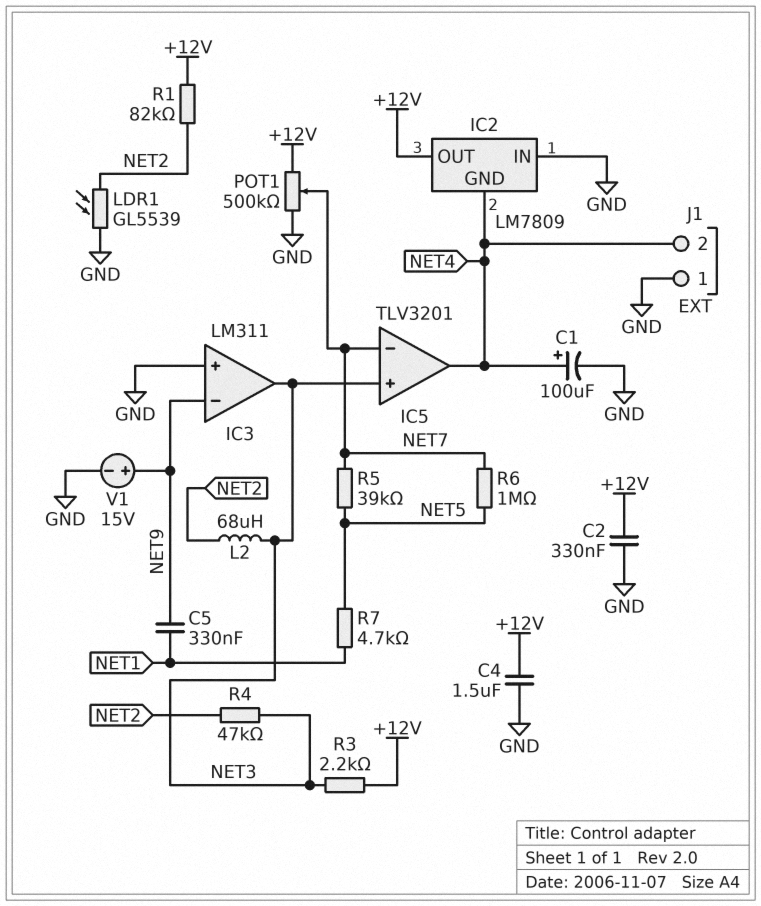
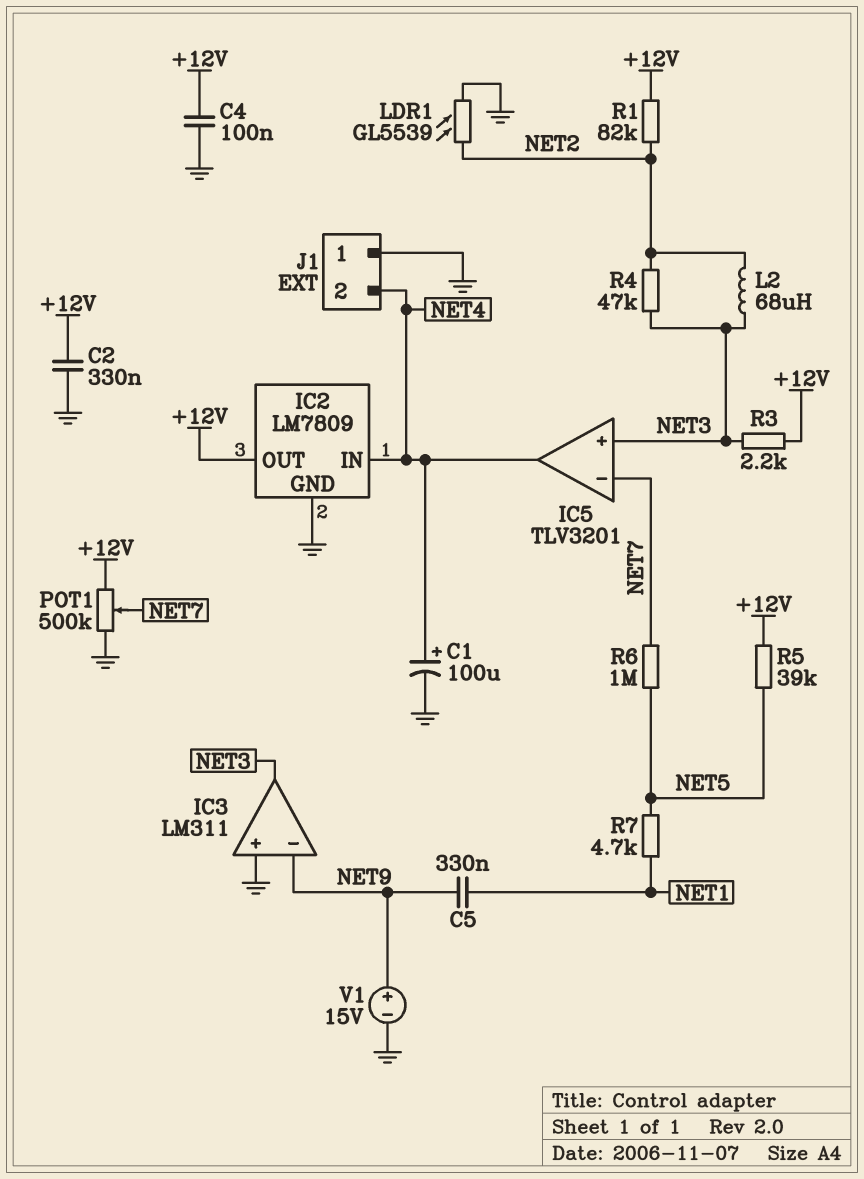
C4: 1.5uF (+12V, GND) -> 100nF (+12V, GND)
IC2 pin GND: NET4 -> GND
IC2 pin IN: GND -> NET4
R5: 39k (NET5, NET7) -> 39k (+12V, NET5)

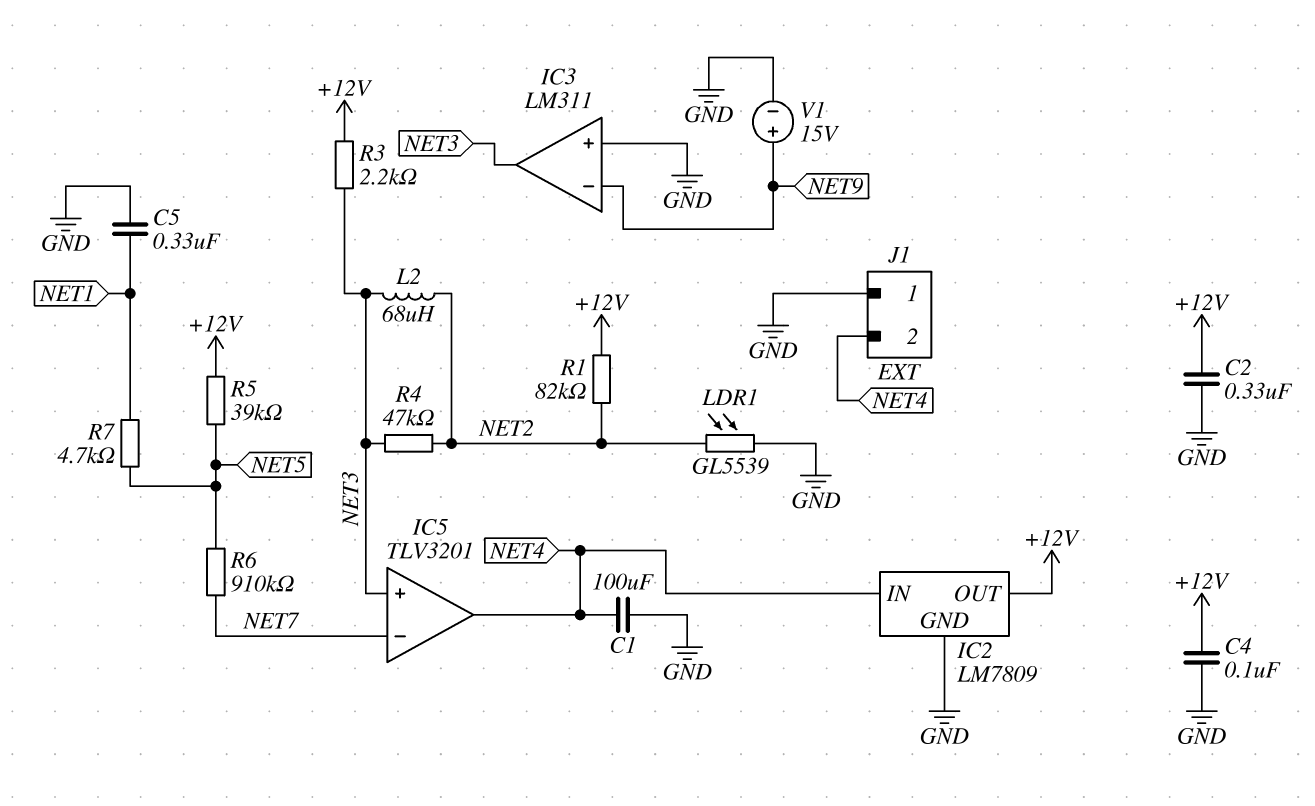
C1: 100uF (plus NET4, minus GND) -> 100uF (GND, NET4)
C5: 330nF (NET1, NET9) -> 330nF (GND, NET1)
POT1: 500k (+12V, GND, wiper NET7) -> none
R6: 1M (NET5, NET7) -> 910k (NET5, NET7)

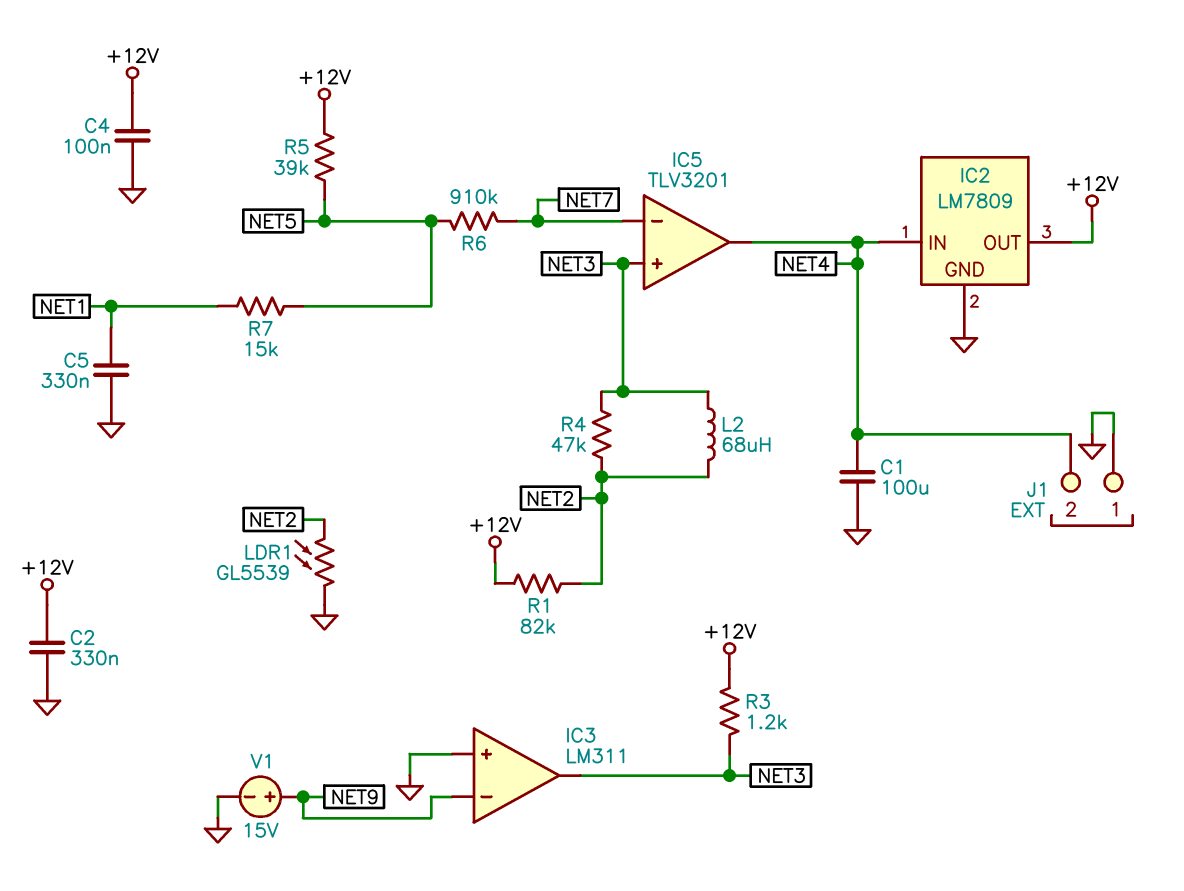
R3: 2.2k (+12V, NET3) -> 1.2k (+12V, NET3)
R7: 4.7k (NET1, NET5) -> 15k (NET1, NET5)

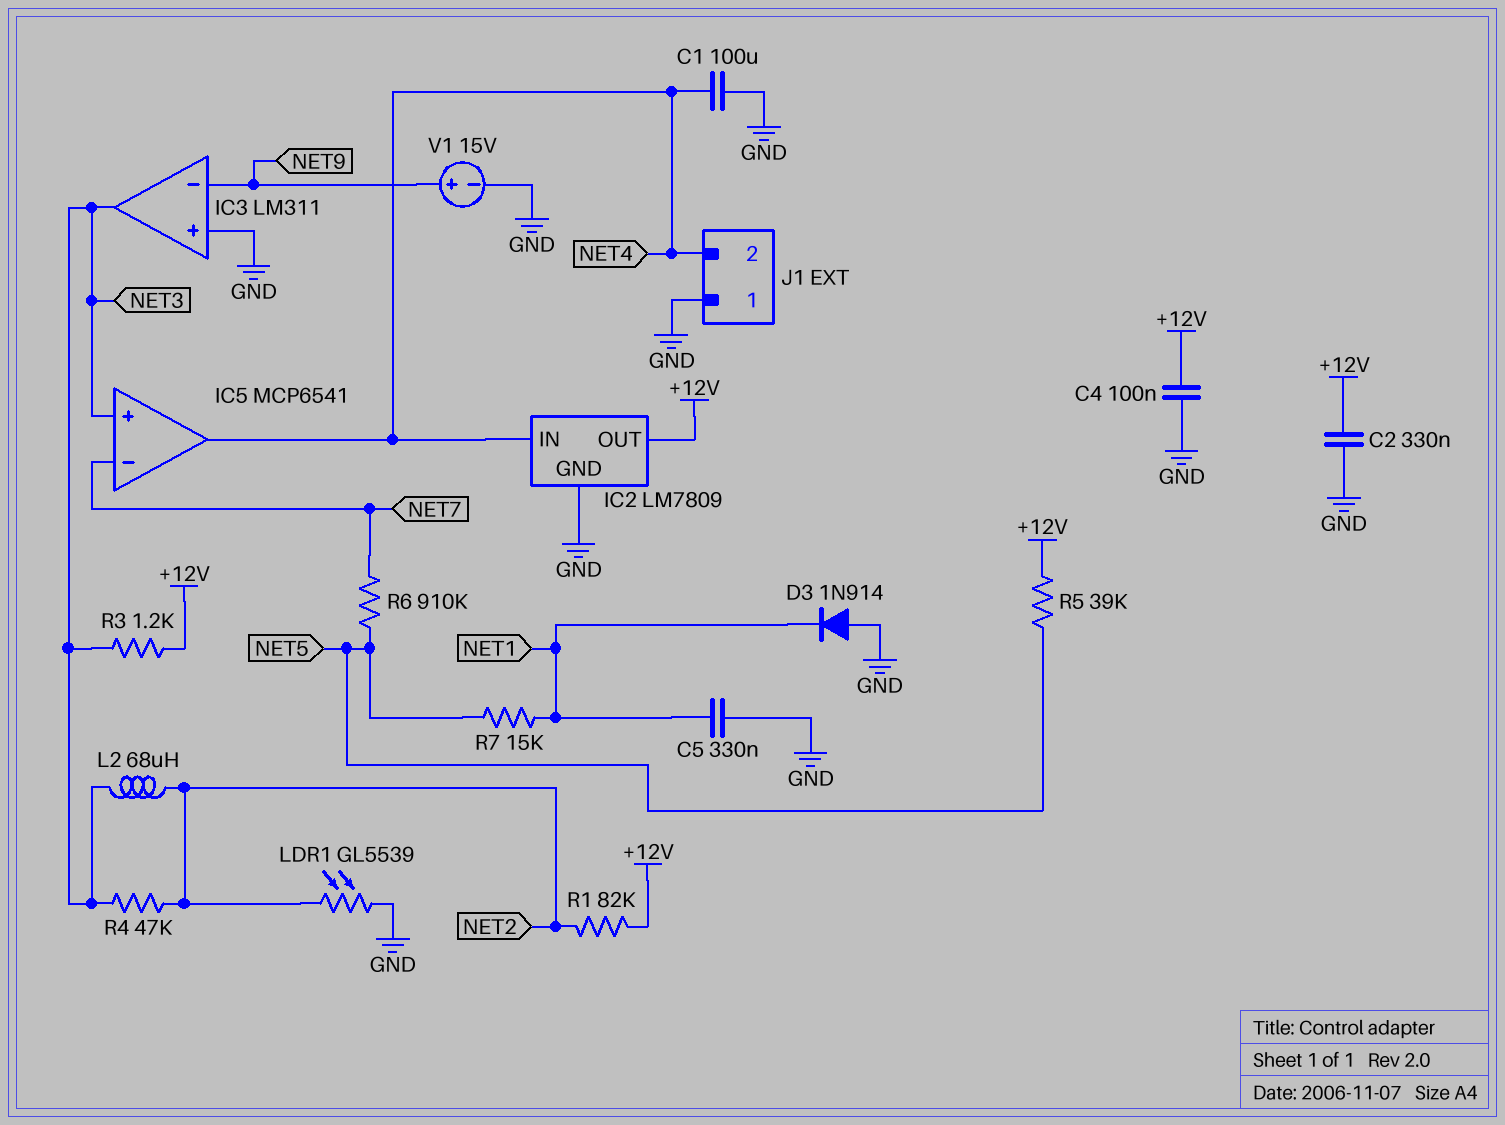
D3: none -> diode 1N914 (A GND, K NET1)
IC5: TLV3201 -> MCP6541

